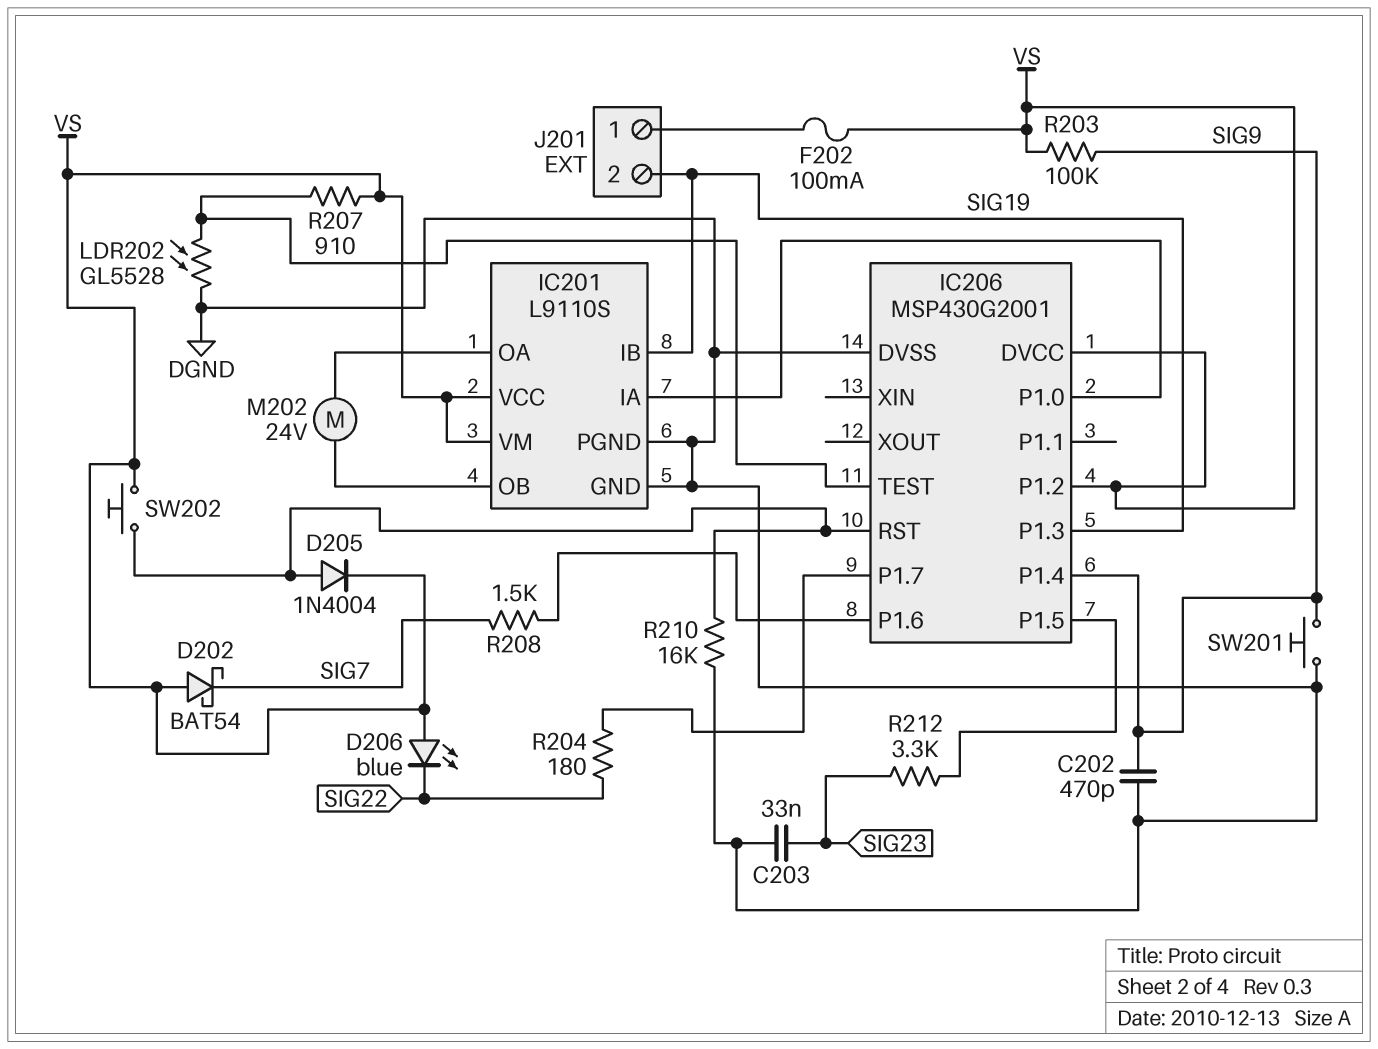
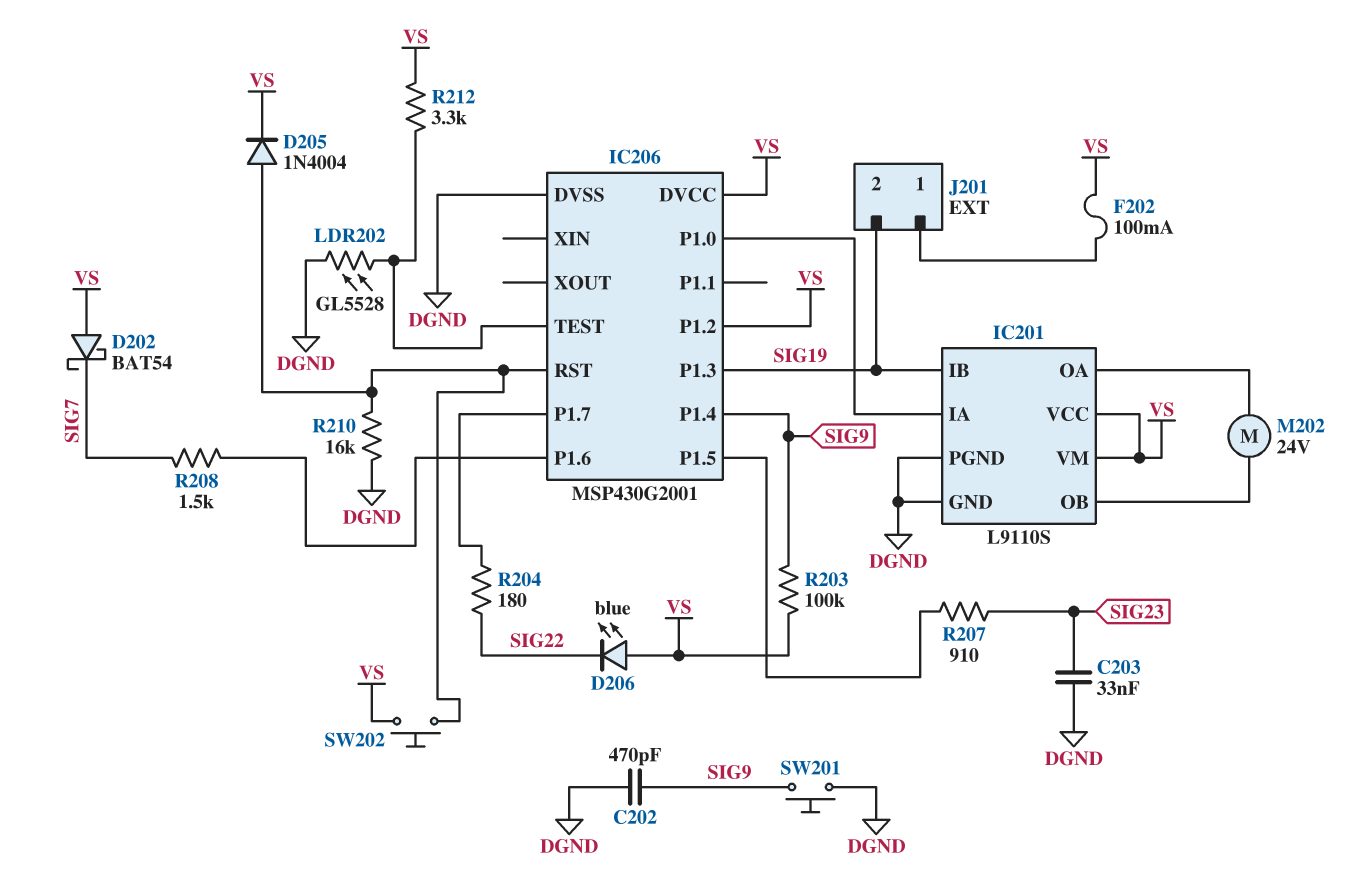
R207: 910 (IC206/TEST, VS) -> 910 (IC206/P1.5, SIG23)
R212: 3.3k (IC206/P1.5, SIG23) -> 3.3k (IC206/TEST, VS)

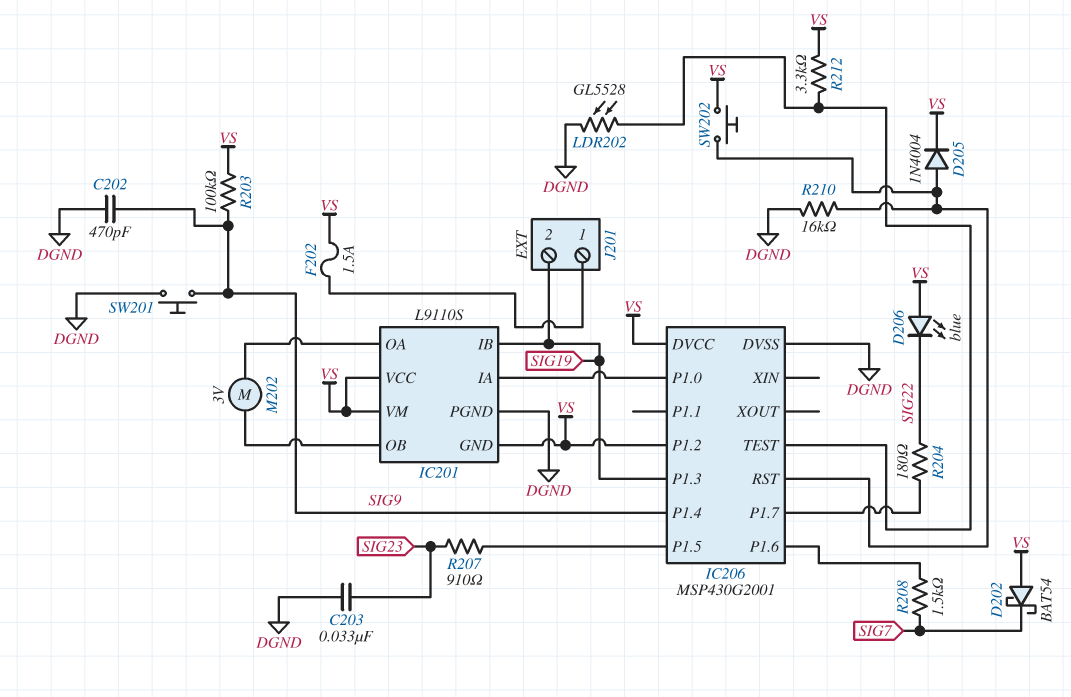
F202: 100mA (J201/1, VS) -> 1.5A (J201/1, VS)
IC201 pin GND: DGND -> VS
M202: motor 24V (IC201/OA, IC201/OB) -> motor 3V (IC201/OA, IC201/OB)

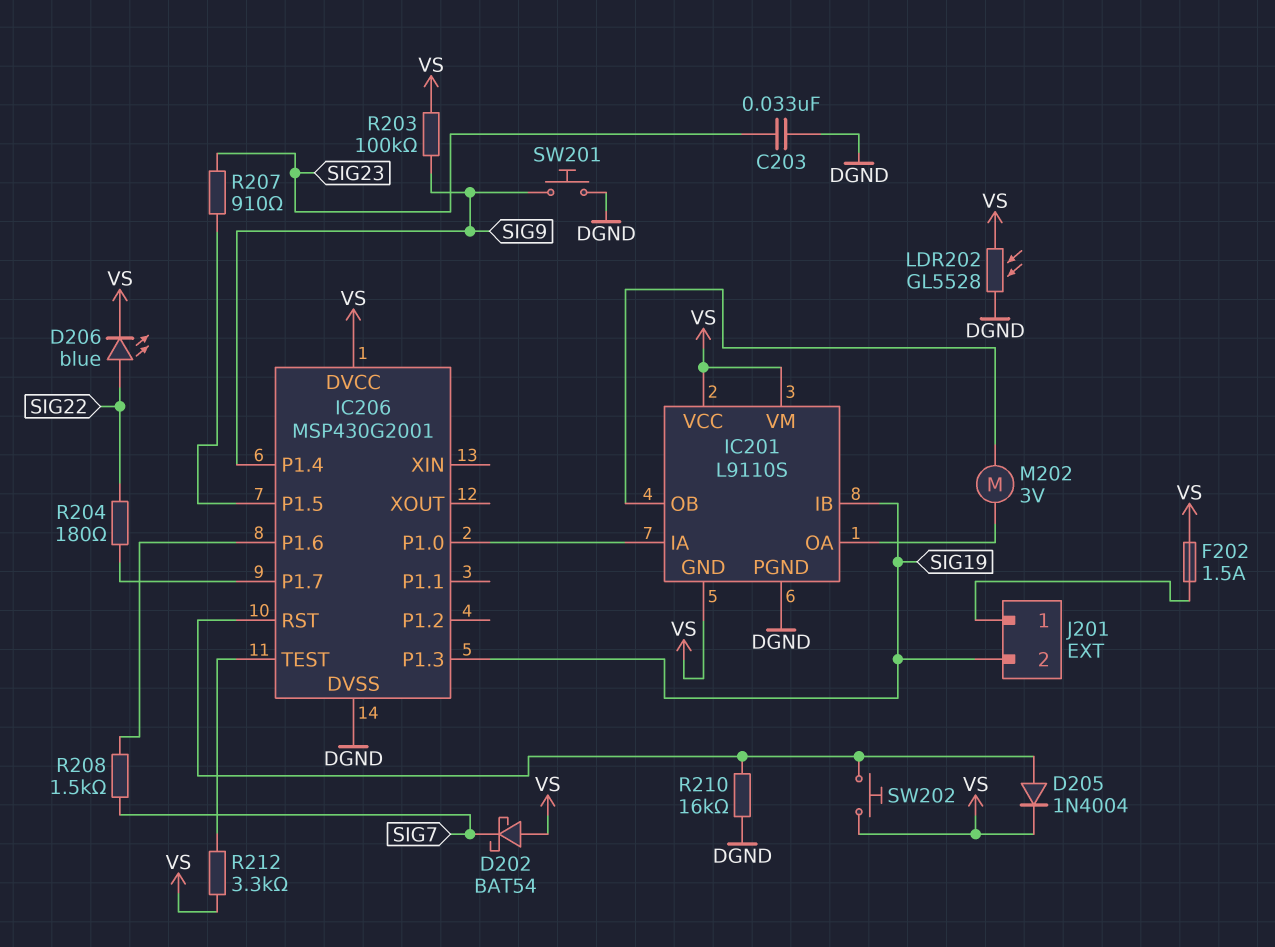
C202: 470pF (DGND, SIG9) -> none
D206: LED blue (A VS, K SIG22) -> LED blue (A SIG22, K VS)
IC206 pin P1.2: VS -> none
LDR202: GL5528 (DGND, IC206/TEST) -> GL5528 (DGND, VS)

